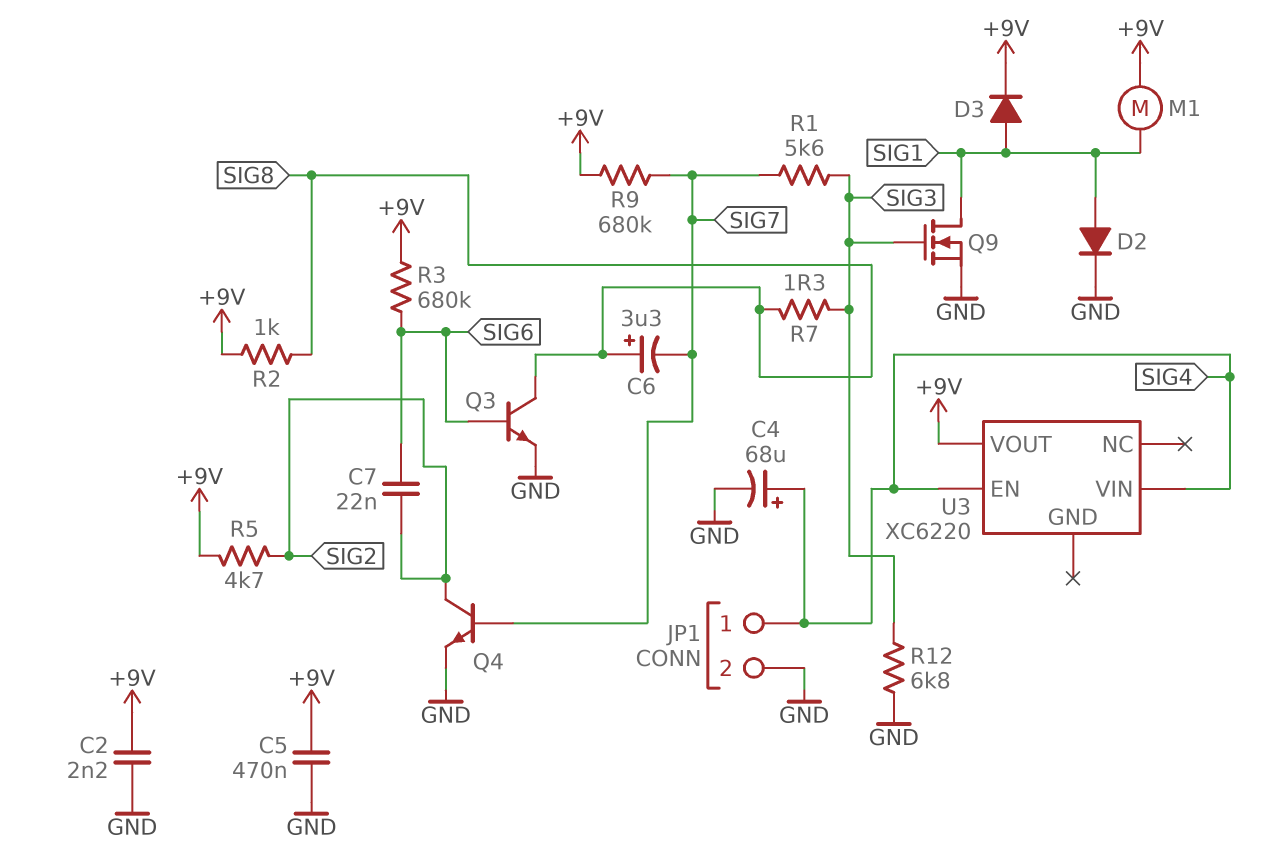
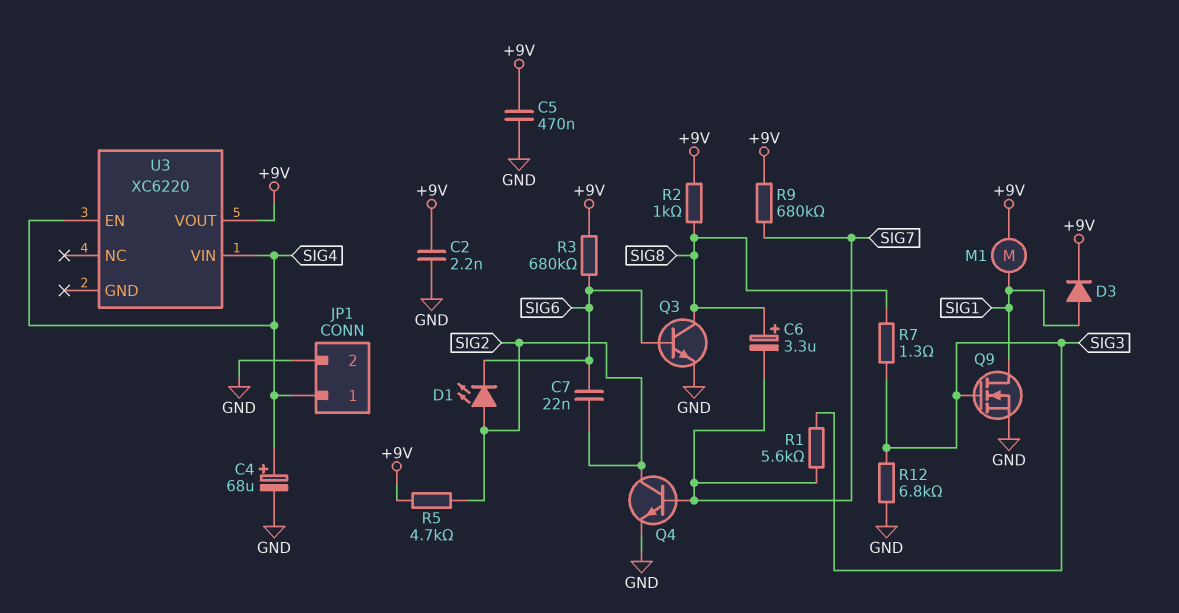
D1: none -> LED (A SIG2, K SIG6)
D2: diode (A SIG1, K GND) -> none

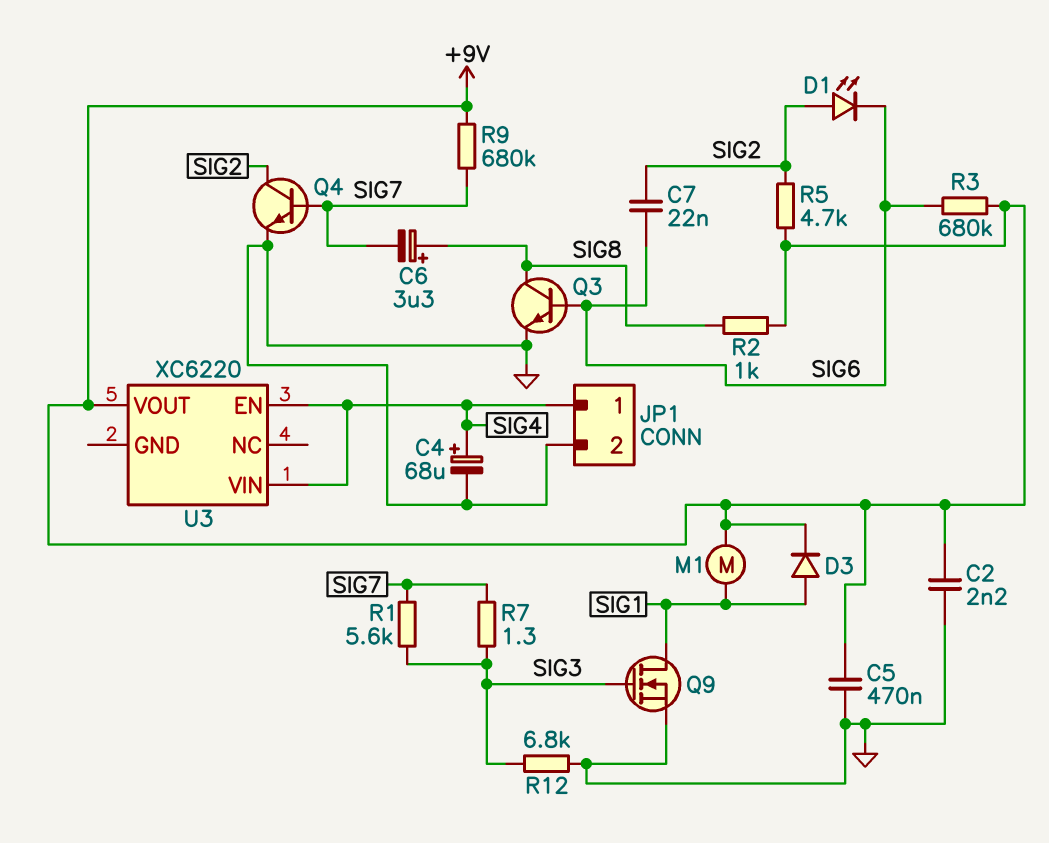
R7: 1.3 (SIG3, SIG8) -> 1.3 (SIG3, SIG7)

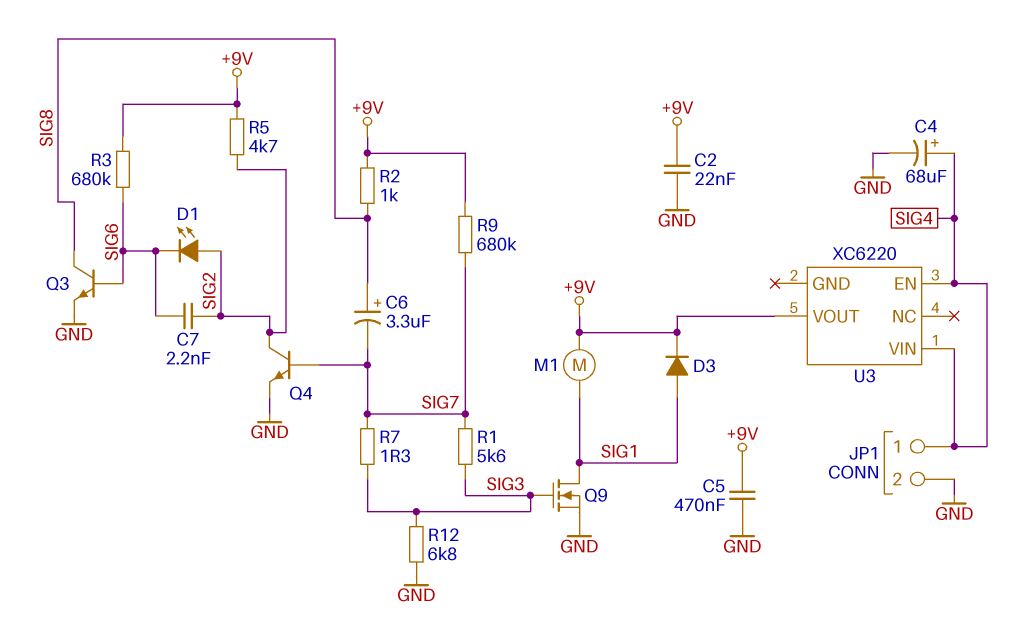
C2: 2.2nF (+9V, GND) -> 22nF (+9V, GND)
C7: 22nF (SIG2, SIG6) -> 2.2nF (SIG2, SIG6)

